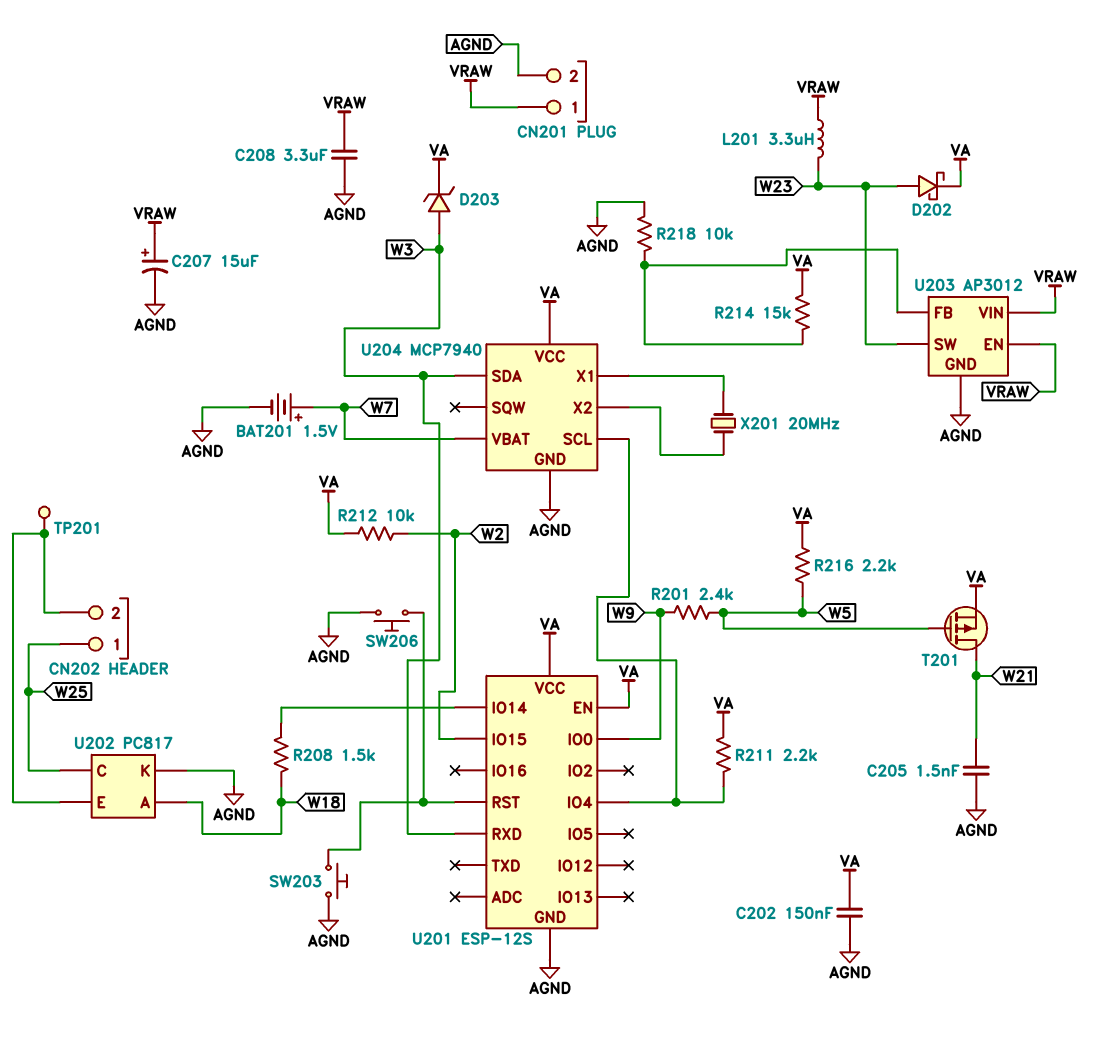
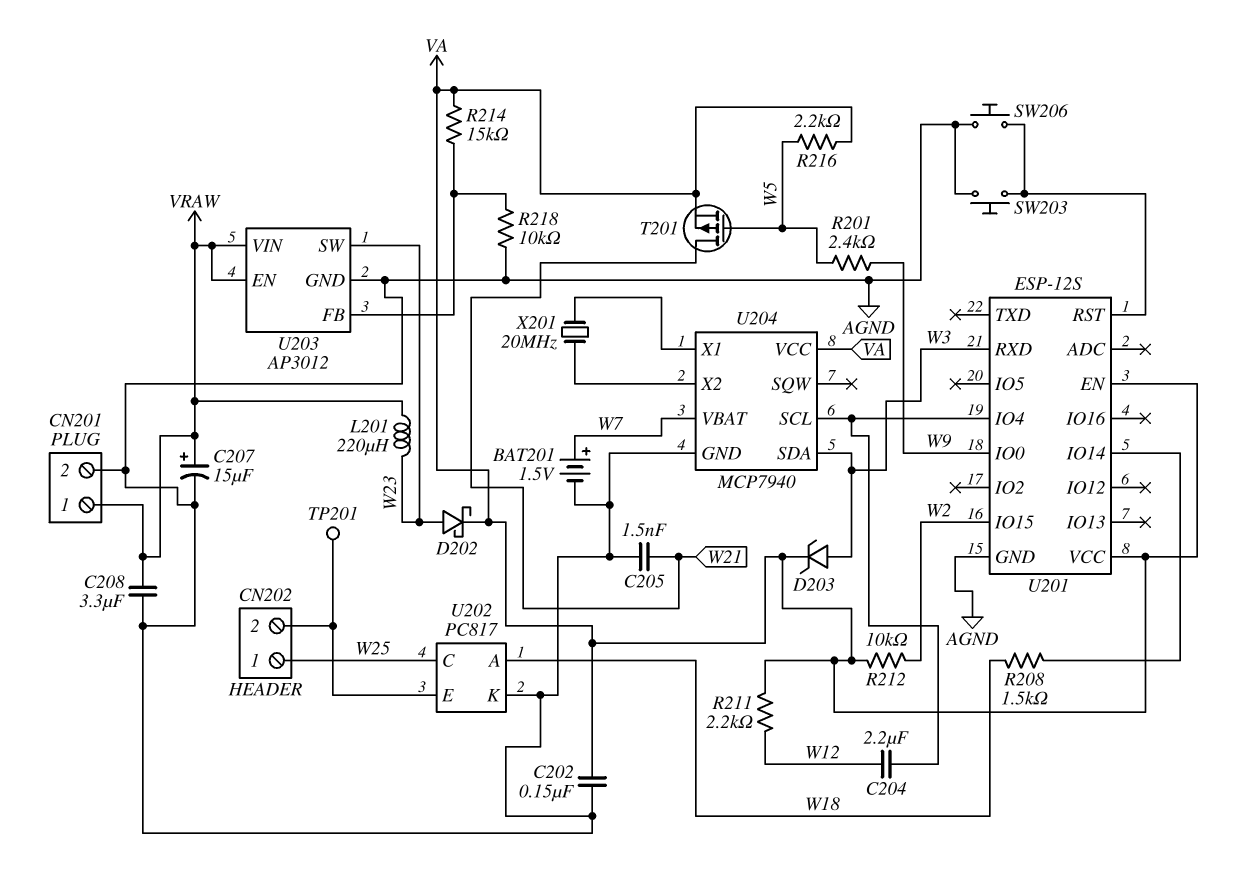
C204: none -> 2.2uF (U201/IO4, W12)
L201: 3.3uH (VRAW, W23) -> 220uH (VRAW, W23)
R211: 2.2k (U201/IO4, VA) -> 2.2k (VA, W12)

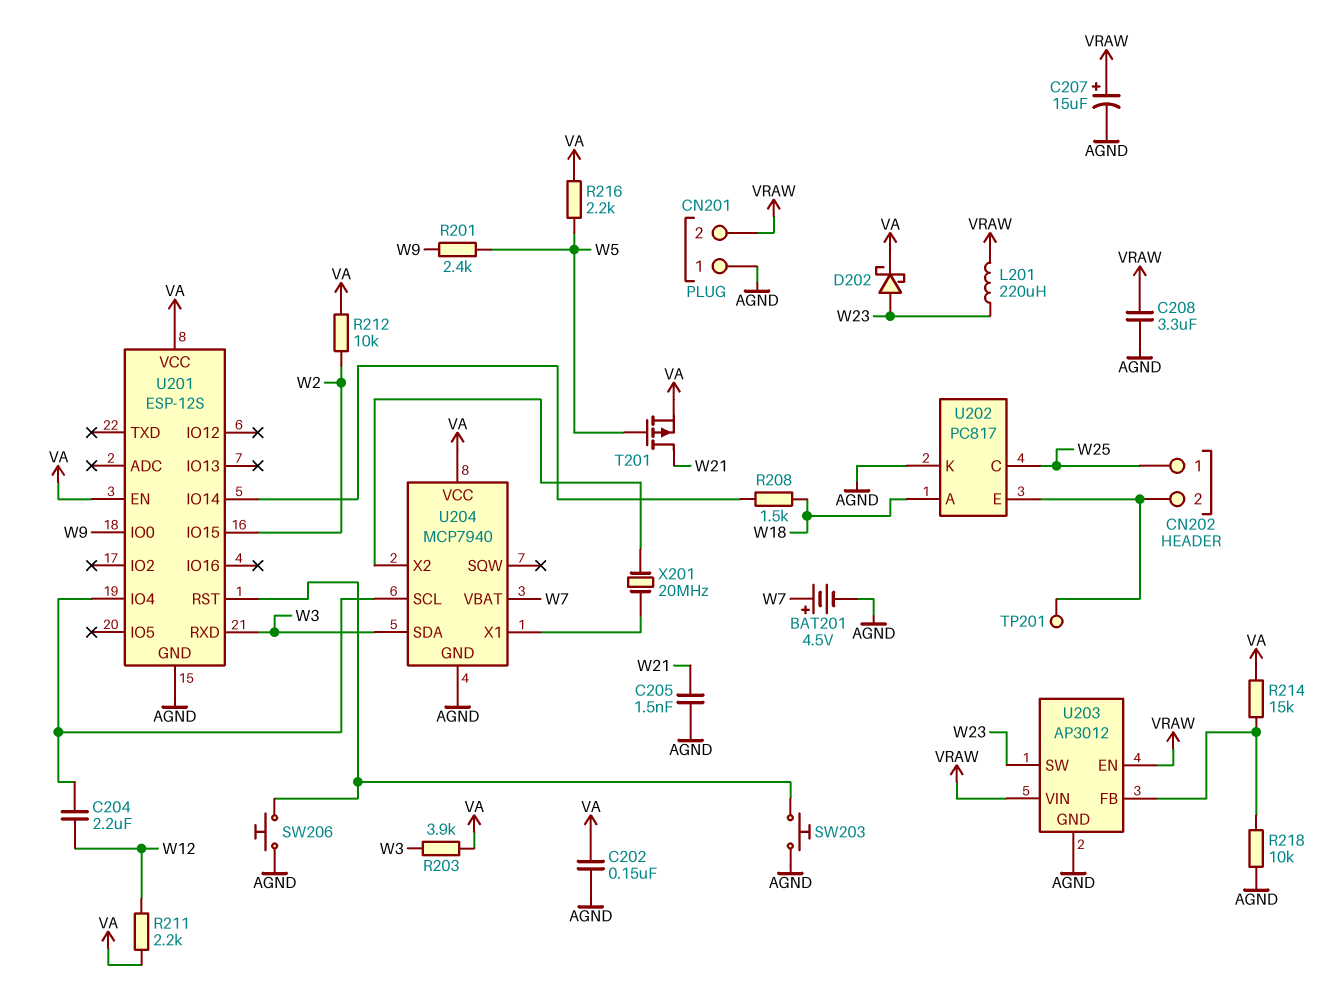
BAT201: 1.5V (plus W7, minus AGND) -> 4.5V (plus W7, minus AGND)
CN201 pin 1: VRAW -> AGND
CN201 pin 2: AGND -> VRAW
D203: zener (A W3, K VA) -> none
R203: none -> 3.9k (VA, W3)

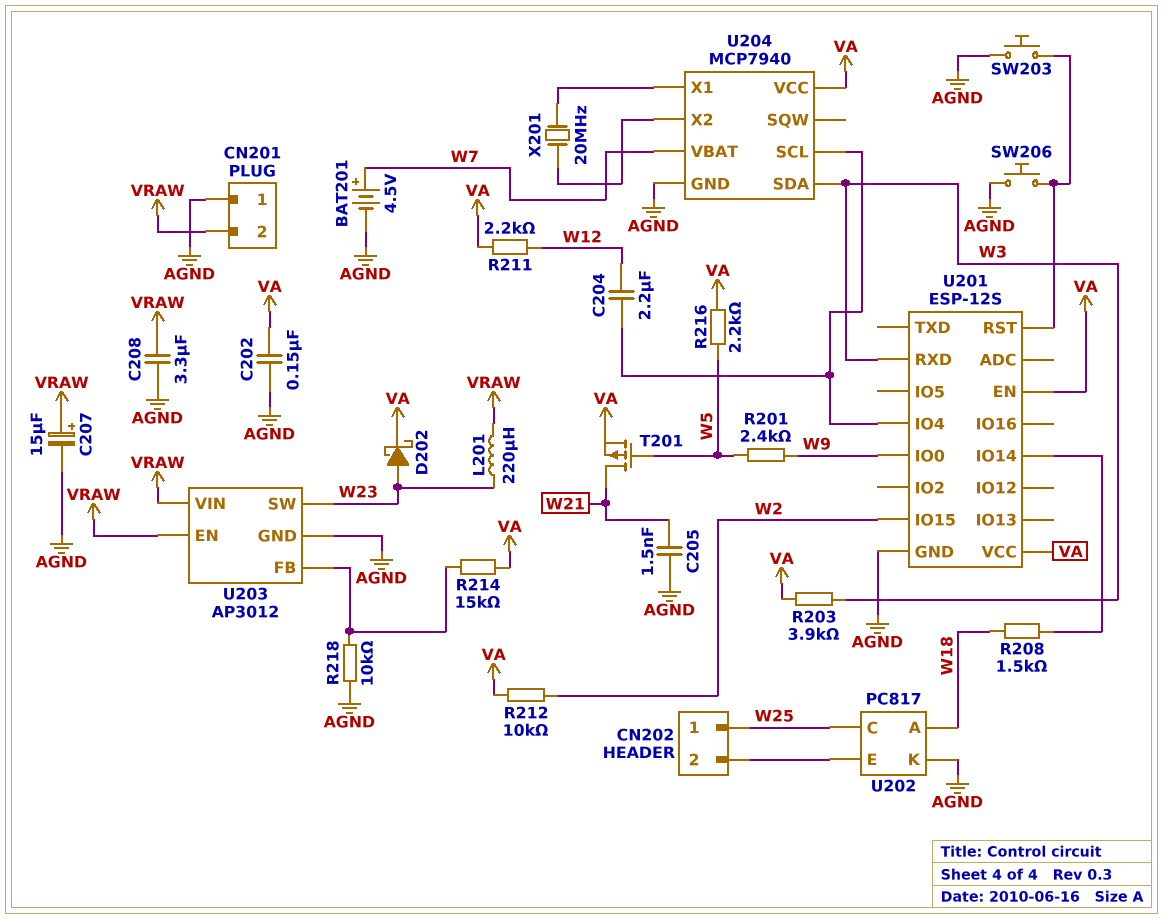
TP201: test point (CN202/2) -> none

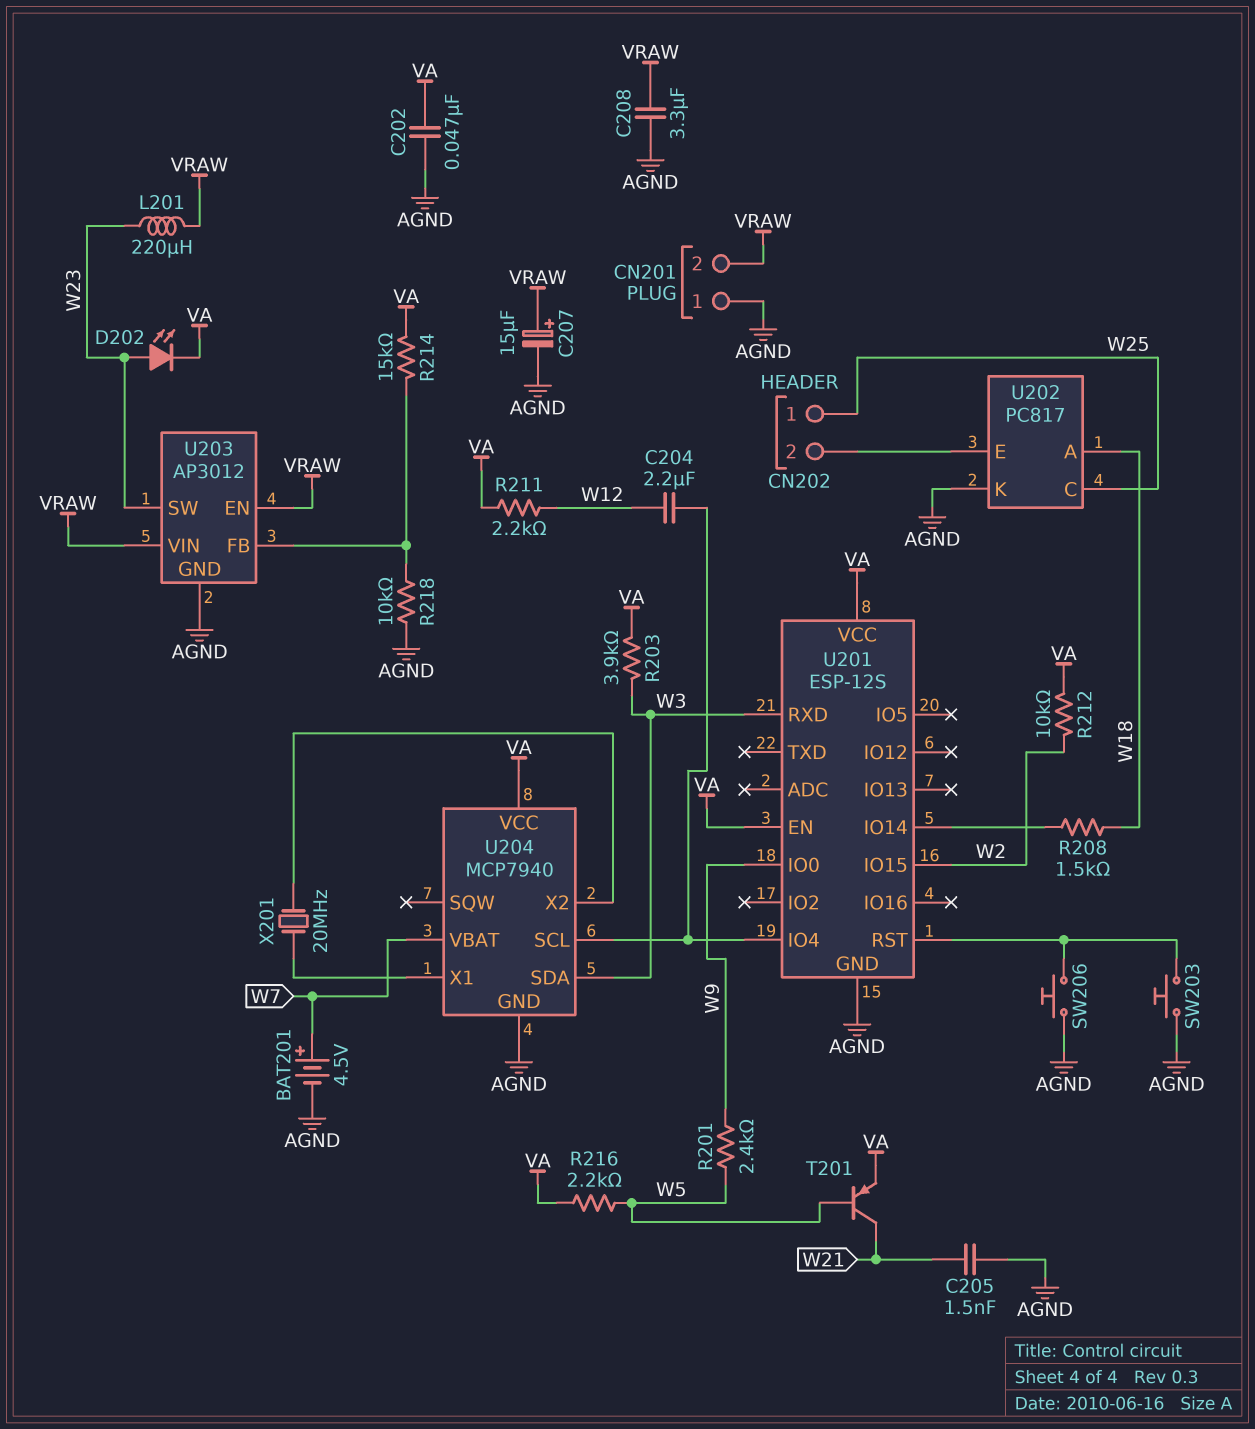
C202: 150nF (AGND, VA) -> 47nF (AGND, VA)
D202: schottky (A W23, K VA) -> LED (A W23, K VA)
T201: PMOS (G W5, D W21, S VA) -> PNP (B W5, C W21, E VA)

